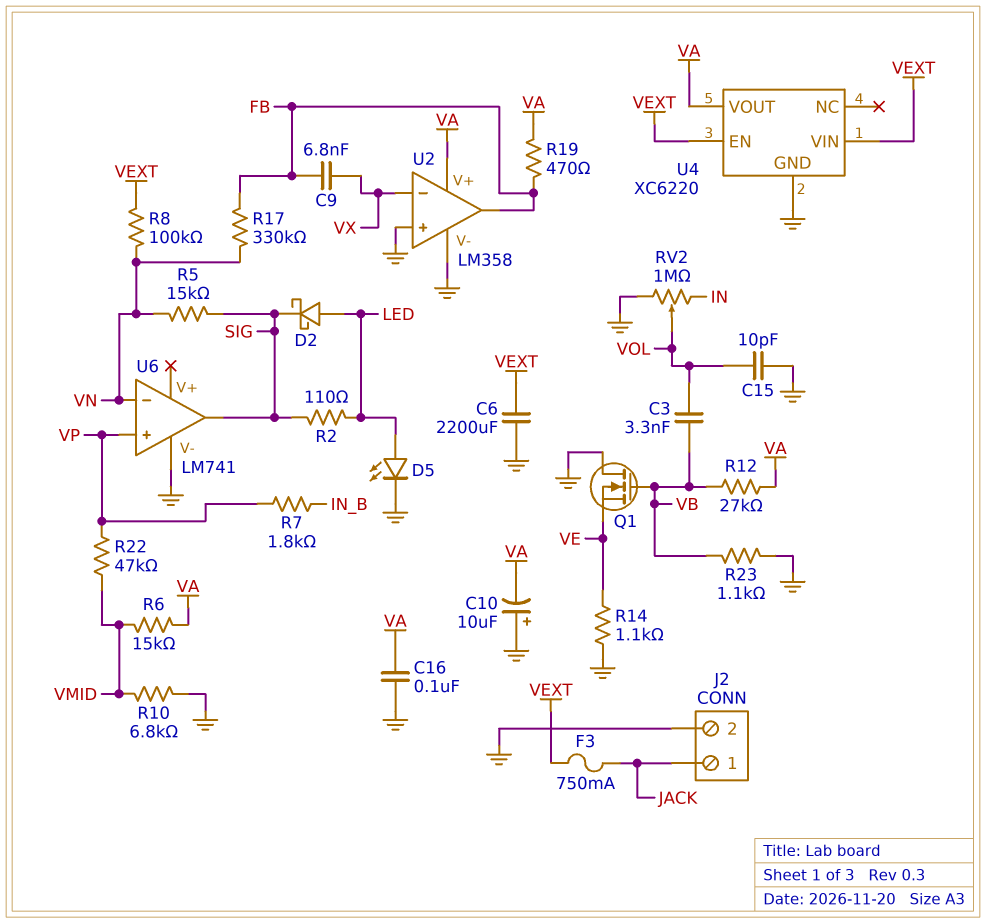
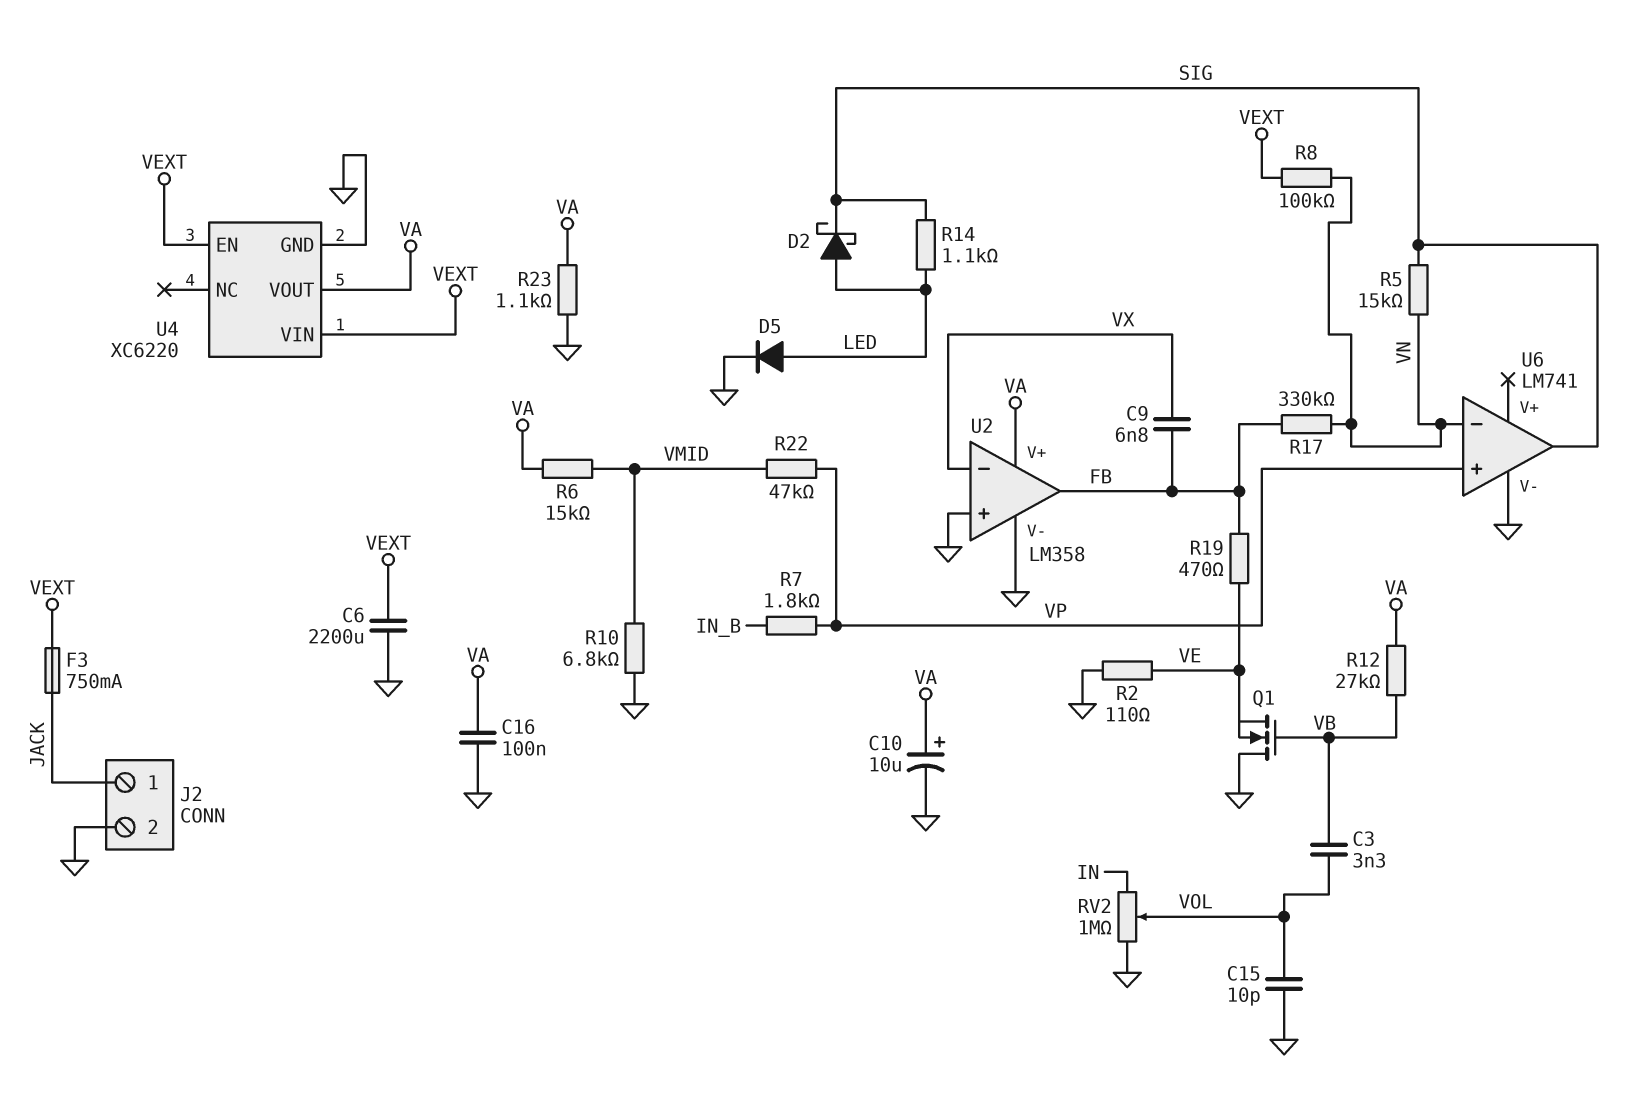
C10: 10uF (plus GND, minus VA) -> 10uF (plus VA, minus GND)
D5: LED (A LED, K GND) -> diode (A LED, K GND)
R2: 110 (LED, SIG) -> 110 (GND, VE)
R14: 1.1k (GND, VE) -> 1.1k (LED, SIG)
R19: 470 (FB, VA) -> 470 (FB, VE)
R23: 1.1k (GND, VB) -> 1.1k (GND, VA)

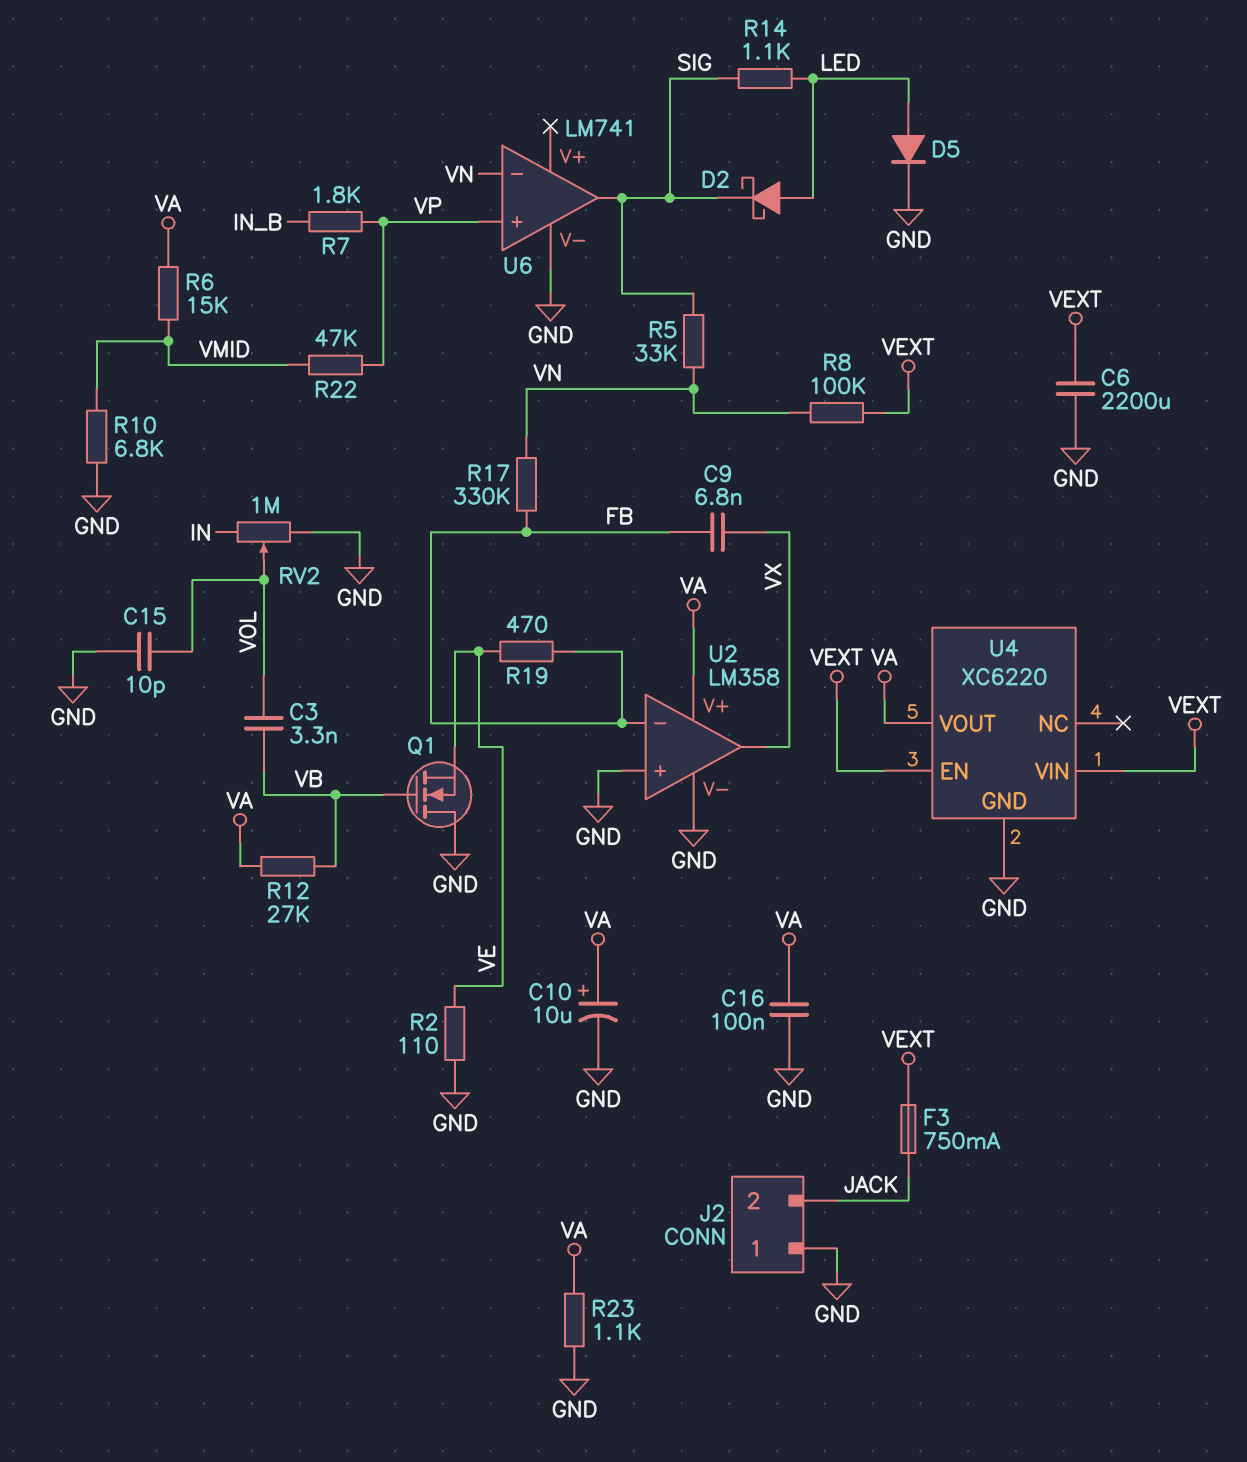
J2 pin 1: JACK -> GND
J2 pin 2: GND -> JACK
R5: 15k (SIG, VN) -> 33k (SIG, VN)
U2 pin in-: VX -> FB
U2 pin out: FB -> VX

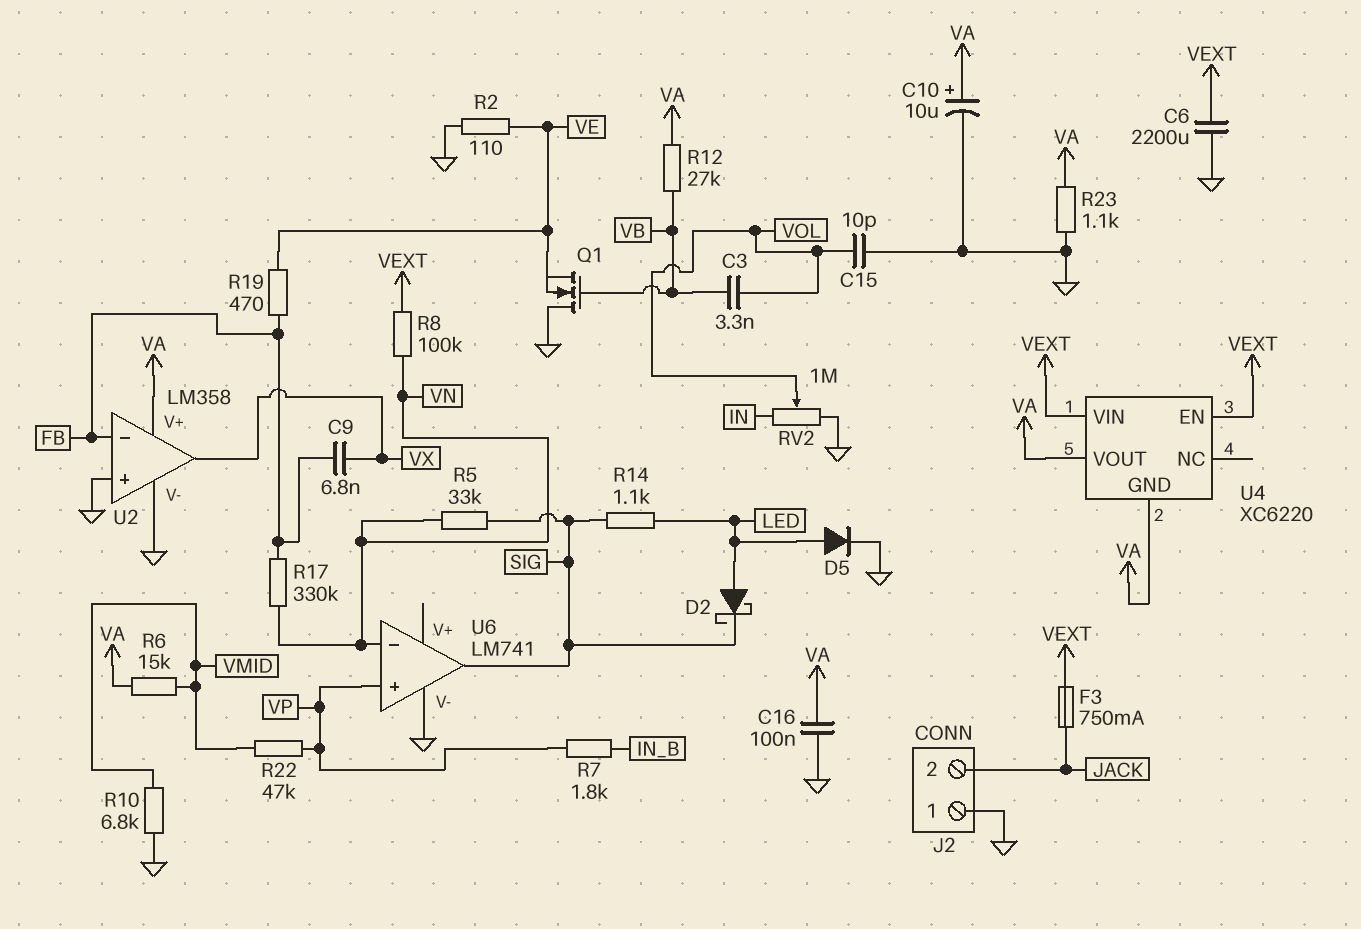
U4 pin GND: GND -> VA

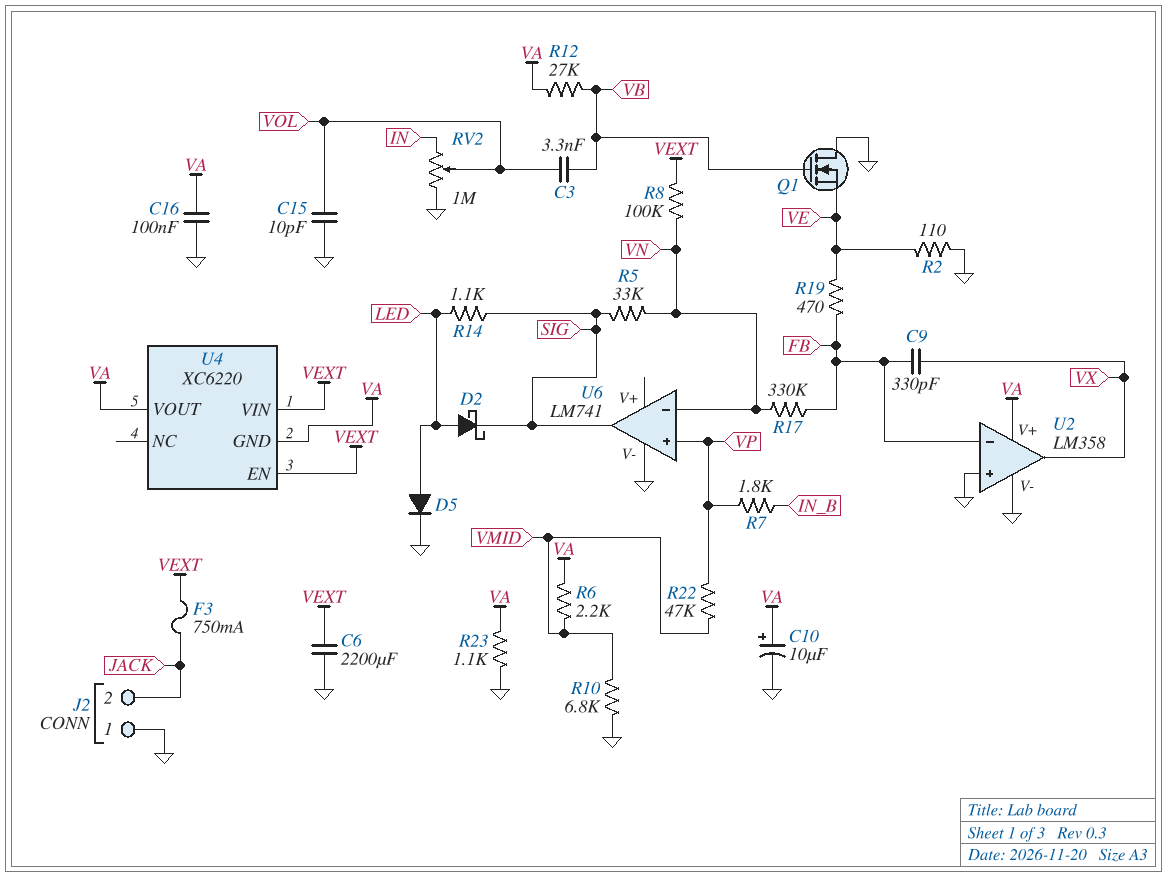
C9: 6.8nF (FB, VX) -> 330pF (FB, VX)
R6: 15k (VA, VMID) -> 2.2k (VA, VMID)

